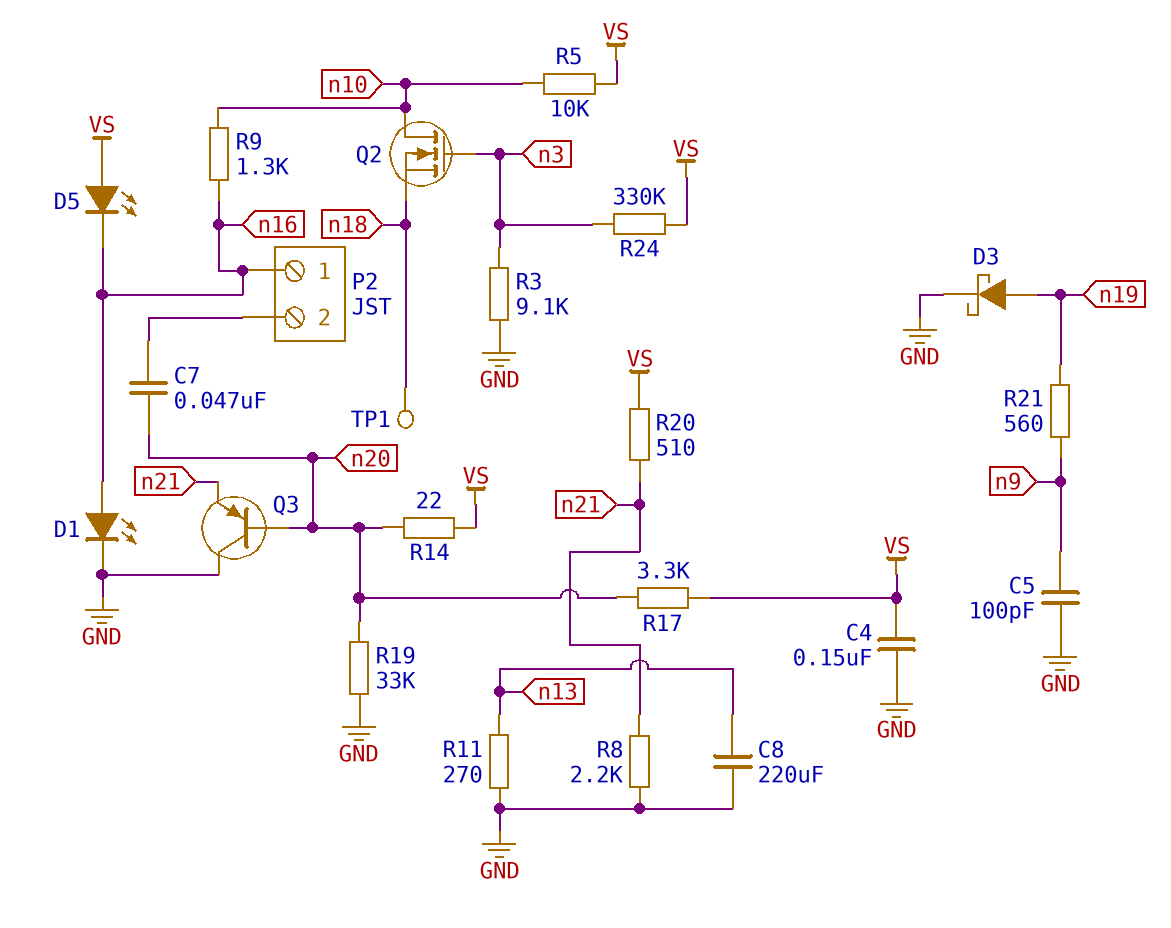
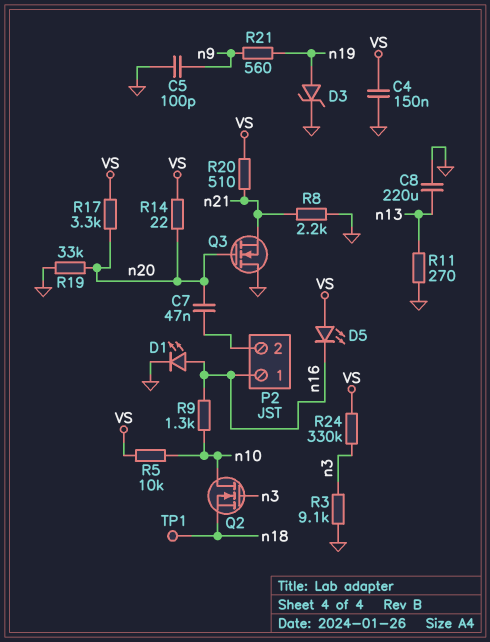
D3: schottky (A n19, K GND) -> zener (A n19, K GND)
Q3: PNP (B n20, C GND, E n21) -> NMOS (G n20, D GND, S n21)

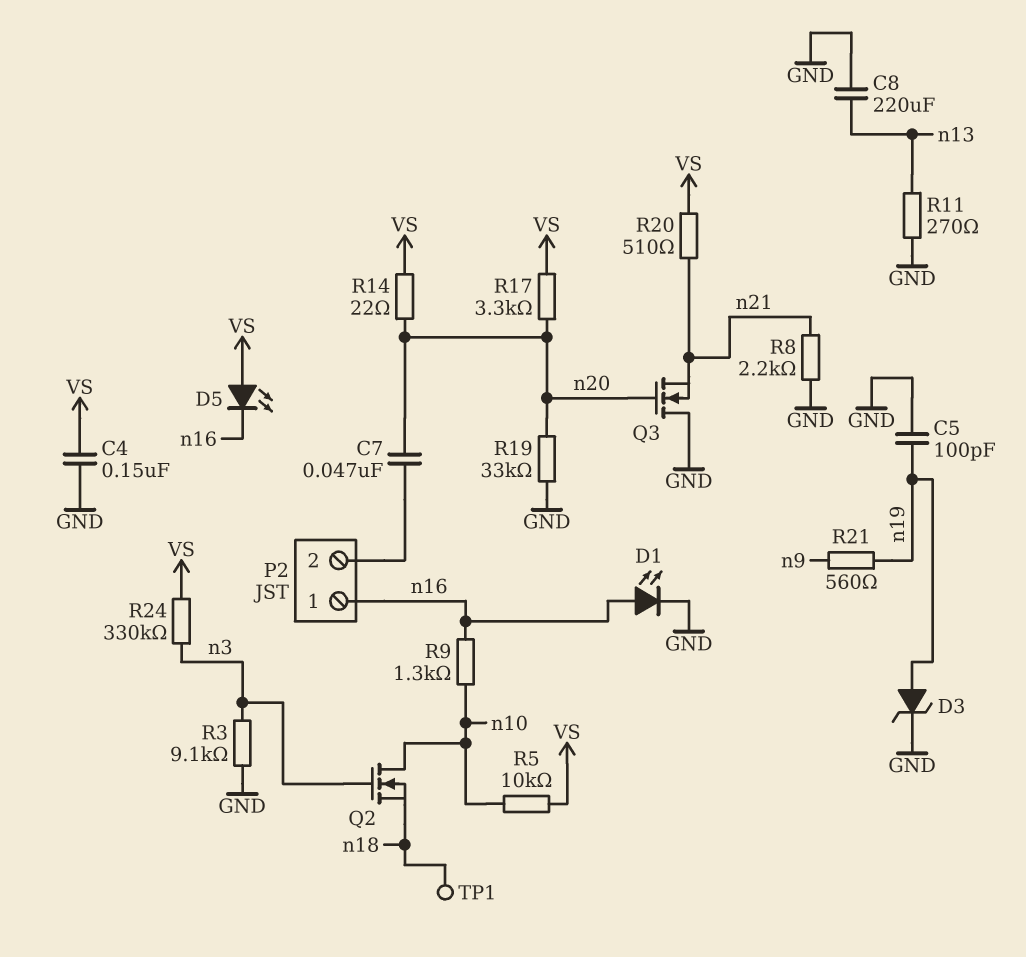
C5: 100pF (GND, n9) -> 100pF (GND, n19)

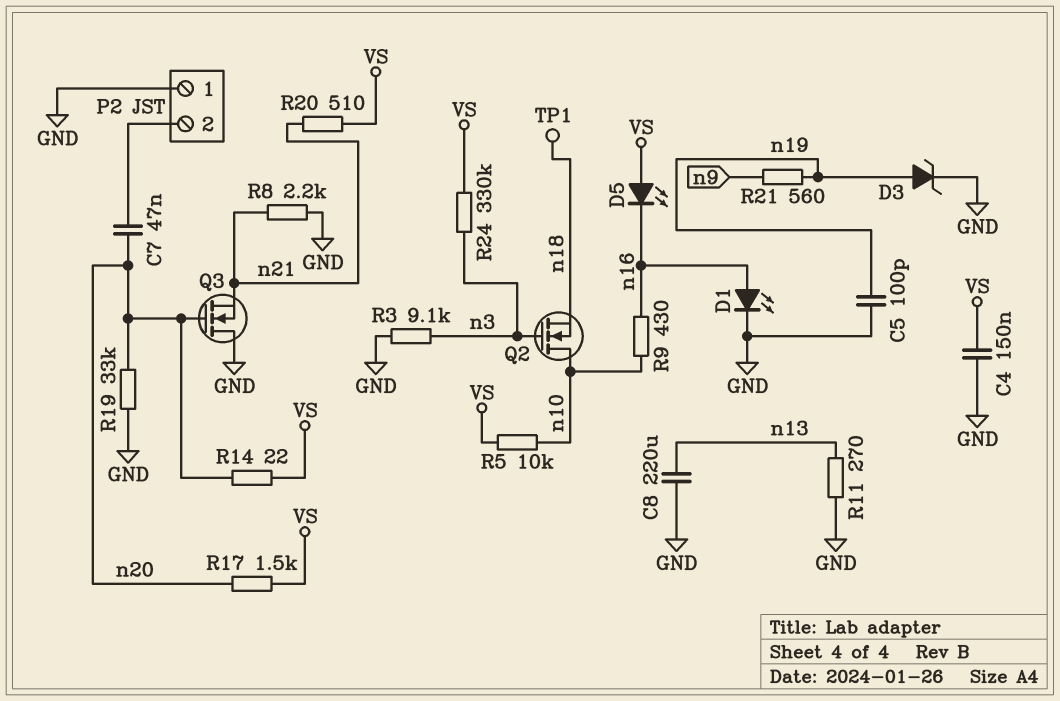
P2 pin 1: n16 -> GND
R9: 1.3k (n10, n16) -> 430 (n10, n16)
R17: 3.3k (VS, n20) -> 1.5k (VS, n20)

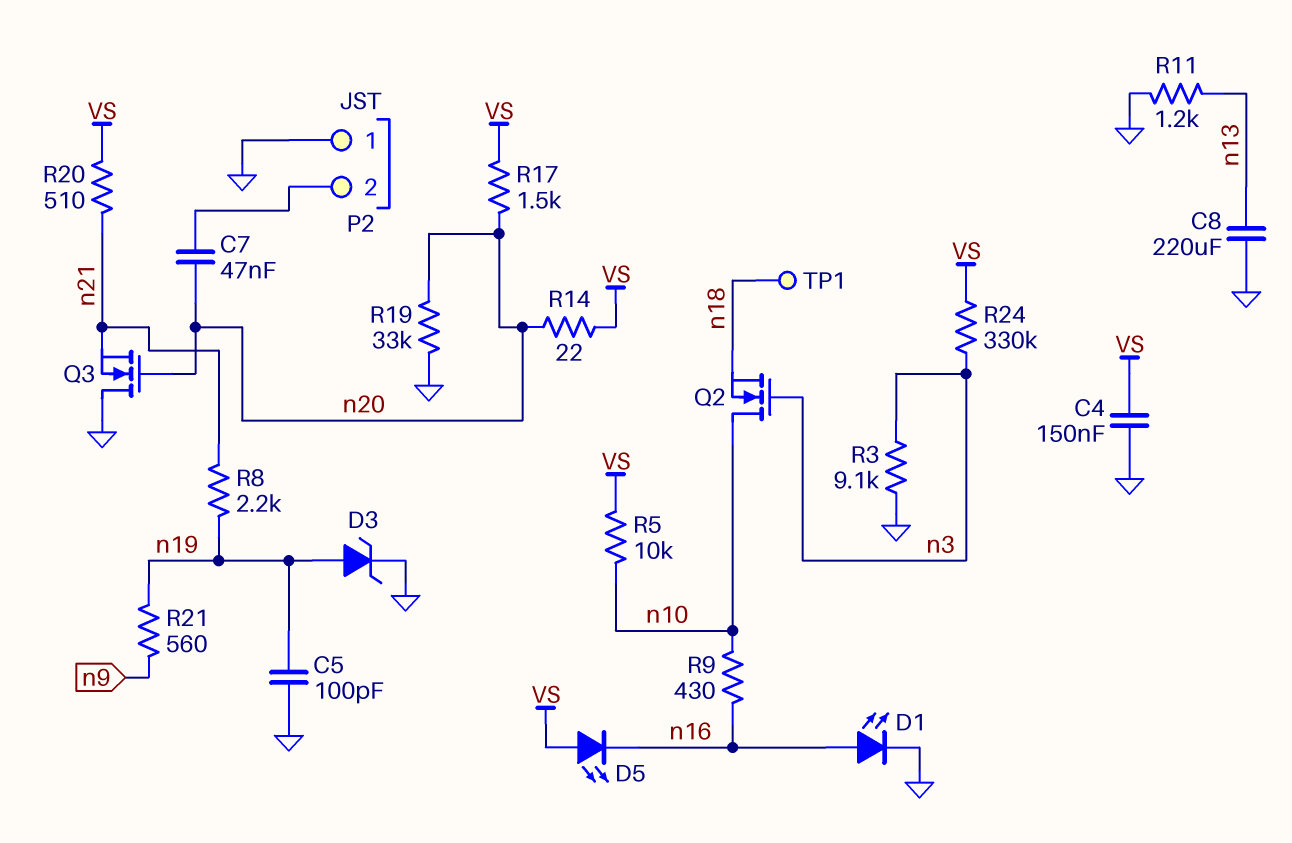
R8: 2.2k (GND, n21) -> 2.2k (n19, n21)
R11: 270 (GND, n13) -> 1.2k (GND, n13)

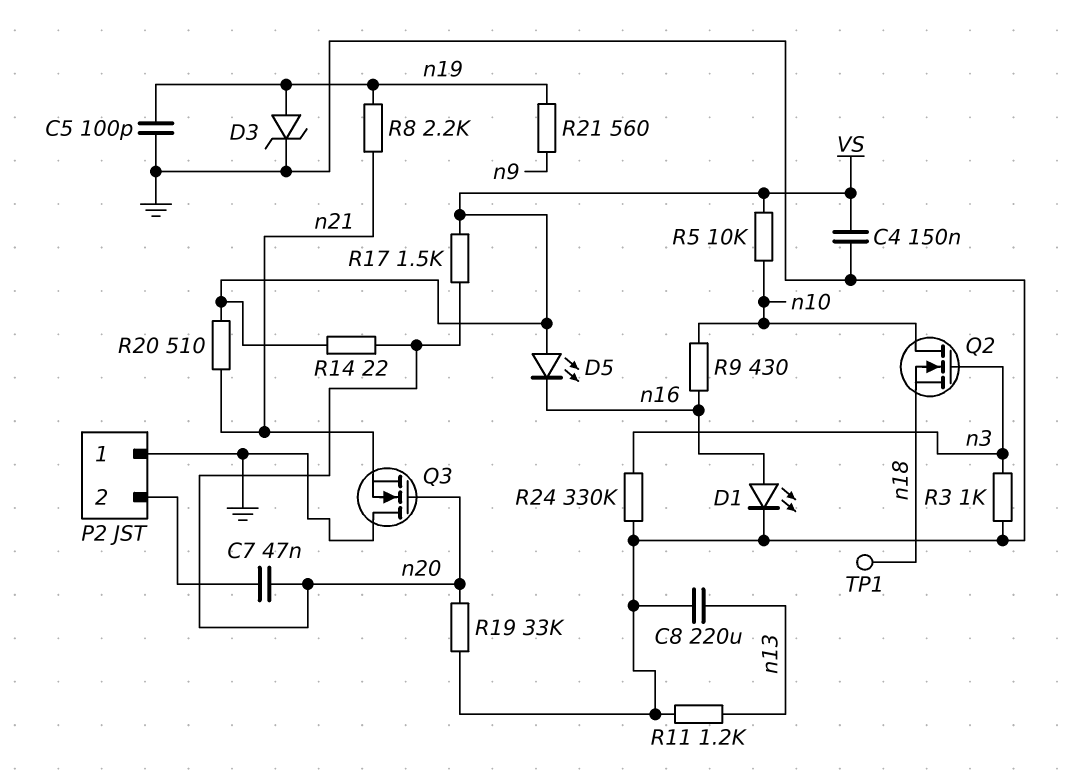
R3: 9.1k (GND, n3) -> 1k (GND, n3)
R24: 330k (VS, n3) -> 330k (GND, n3)

